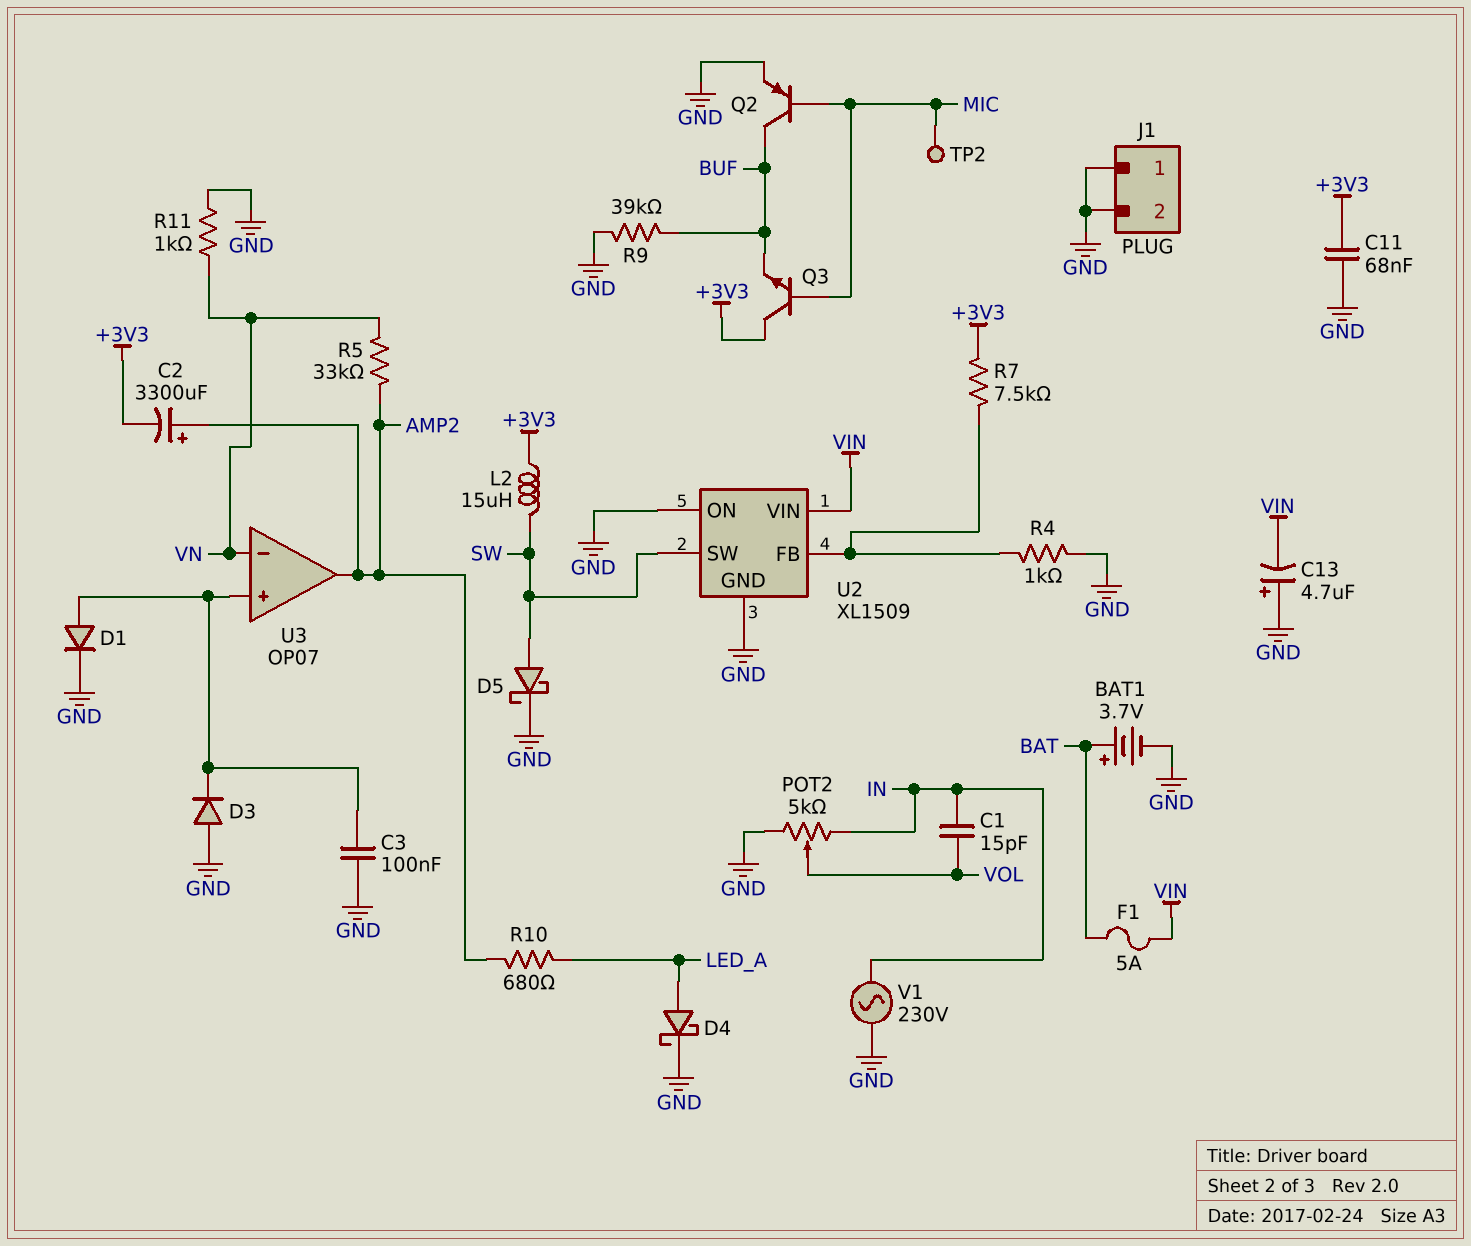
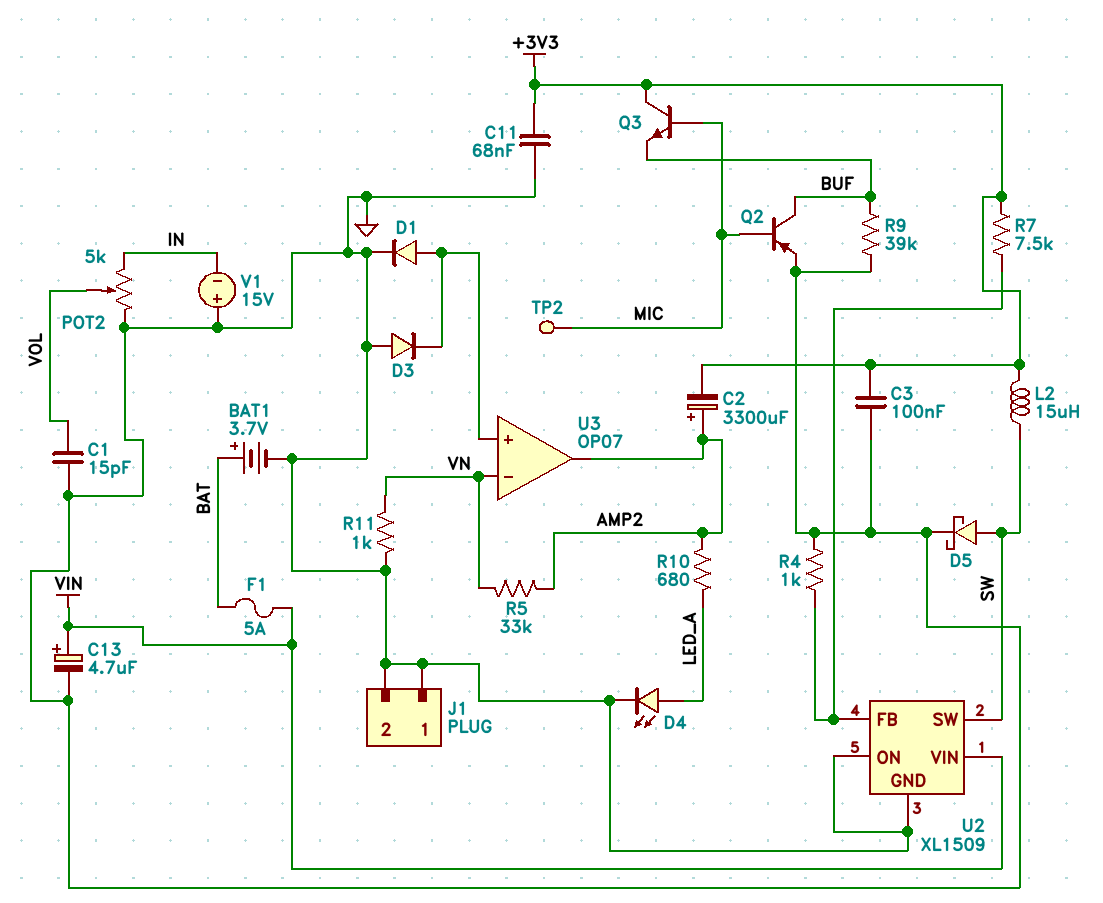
C1: 15pF (IN, VOL) -> 15pF (GND, VOL)
C3: 100nF (GND, U3/in+) -> 100nF (+3V3, GND)
C13: 4.7uF (plus GND, minus VIN) -> 4.7uF (plus VIN, minus GND)
D4: schottky (A LED_A, K GND) -> LED (A LED_A, K GND)
V1: AC 230V (GND, IN) -> 15V (plus GND, minus IN)

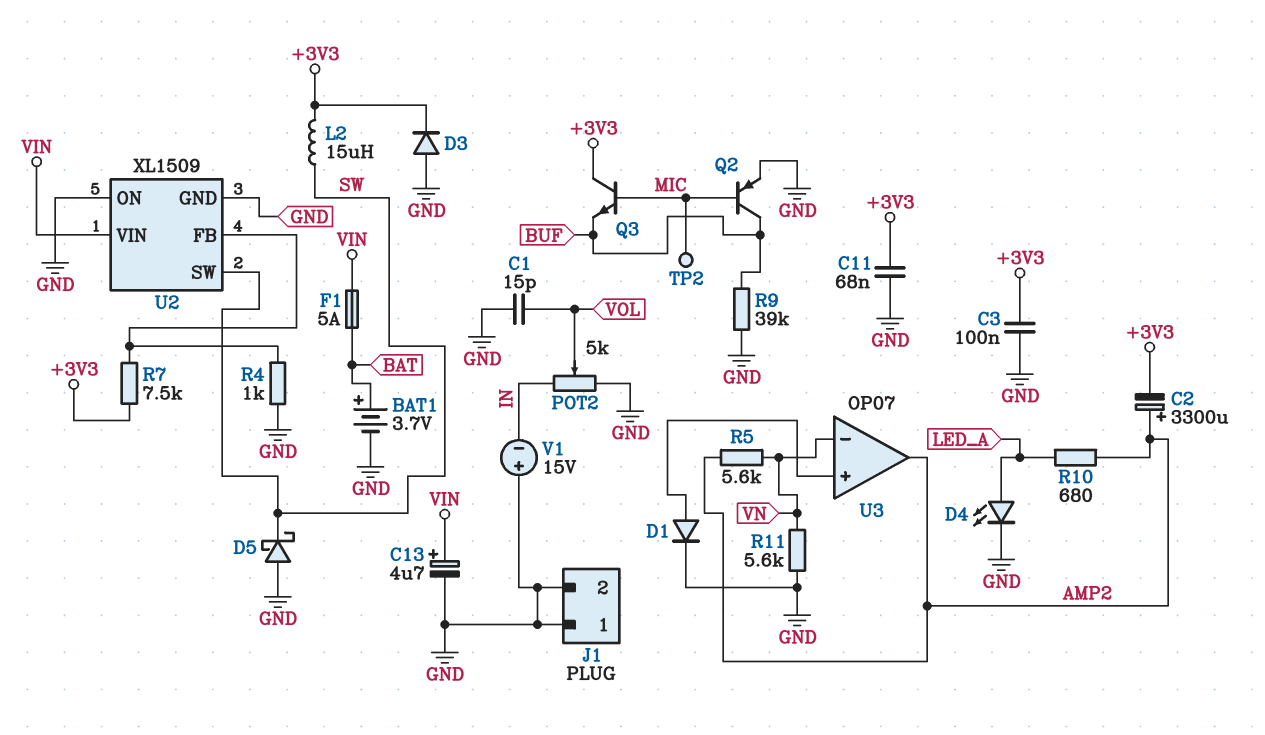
D3: diode (A GND, K U3/in+) -> diode (A GND, K +3V3)
D5: schottky (A SW, K GND) -> schottky (A GND, K SW)
R5: 33k (AMP2, VN) -> 5.6k (AMP2, VN)
R11: 1k (GND, VN) -> 5.6k (GND, VN)

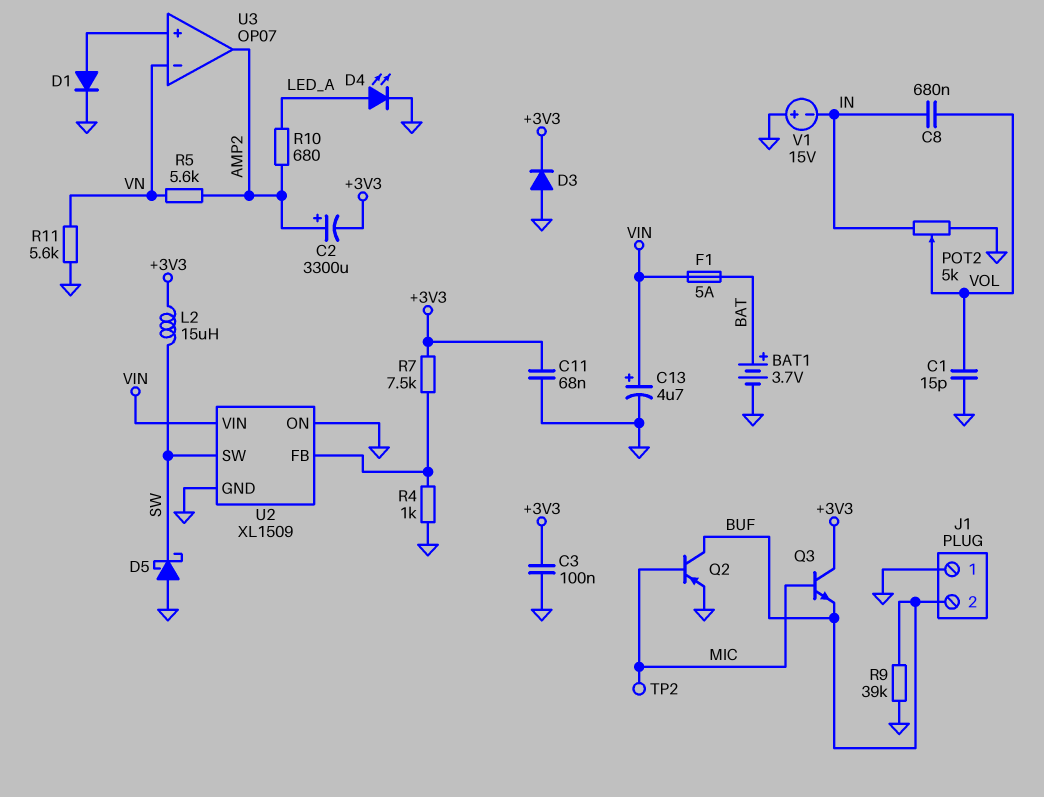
C8: none -> 680nF (IN, VOL)
J1 pin 2: GND -> BUF

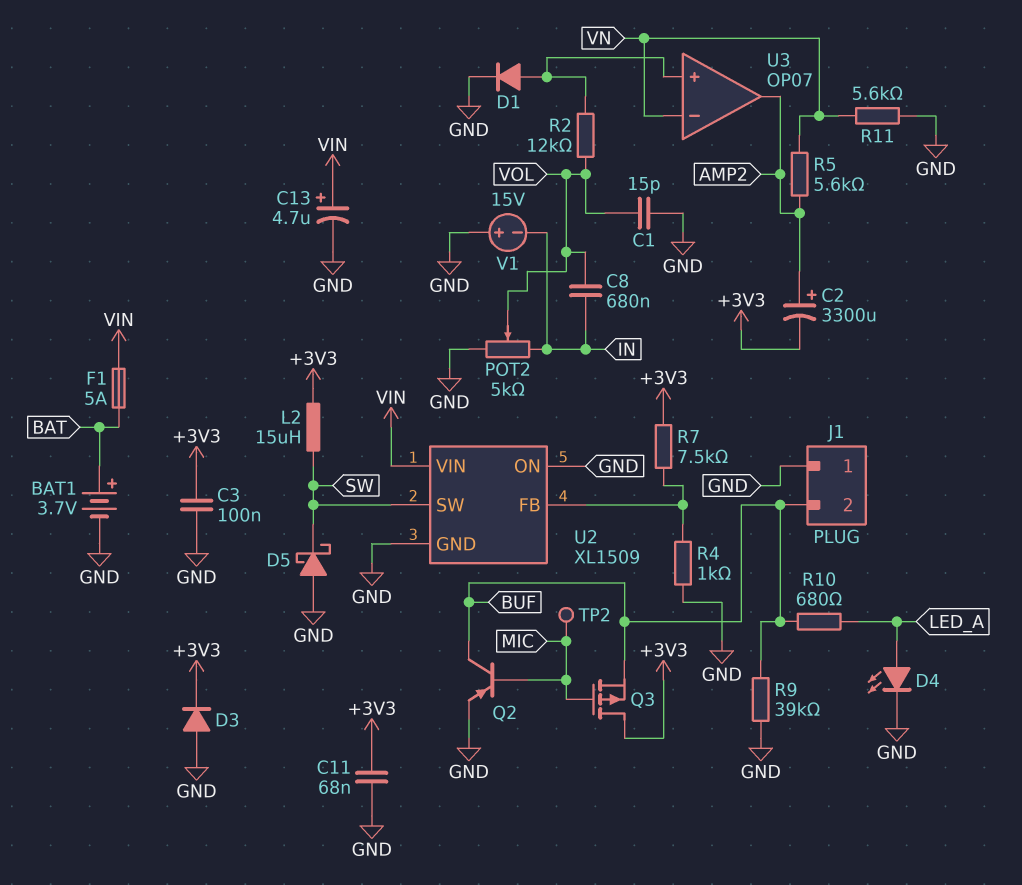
Q3: NPN (B MIC, C +3V3, E BUF) -> PMOS (G MIC, D +3V3, S BUF)
R2: none -> 12k (U3/in+, VOL)
R10: 680 (AMP2, LED_A) -> 680 (BUF, LED_A)

